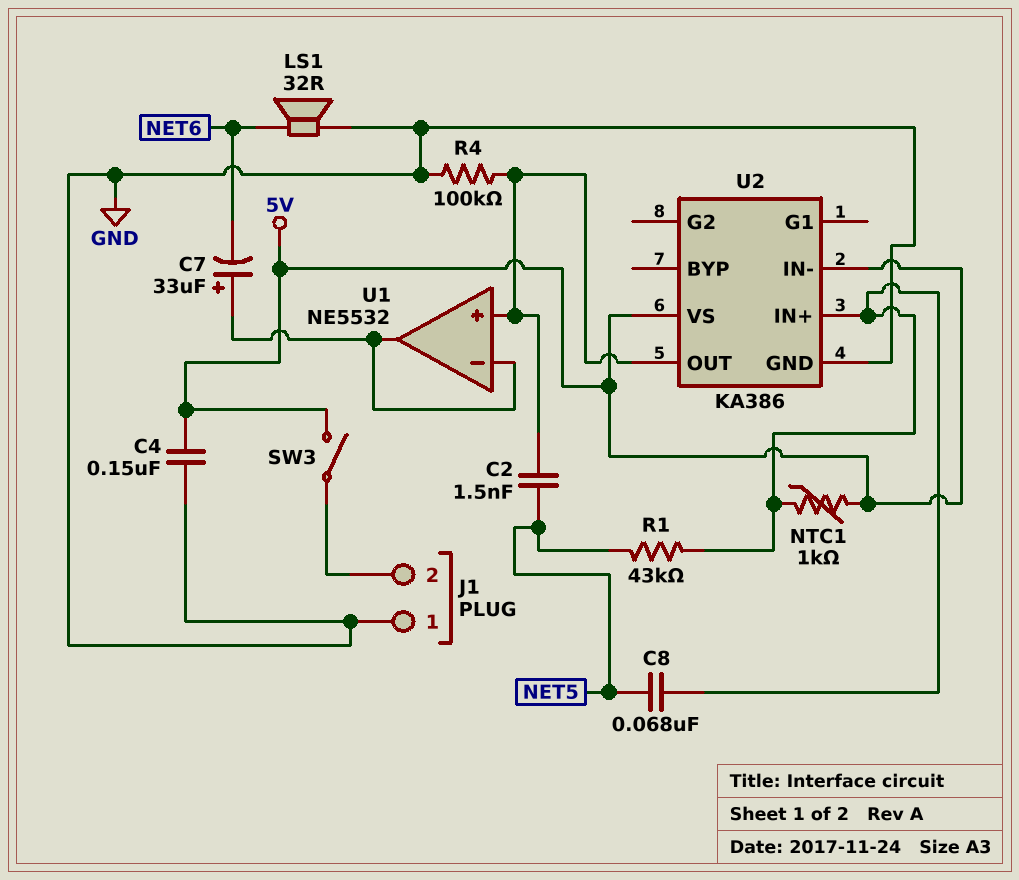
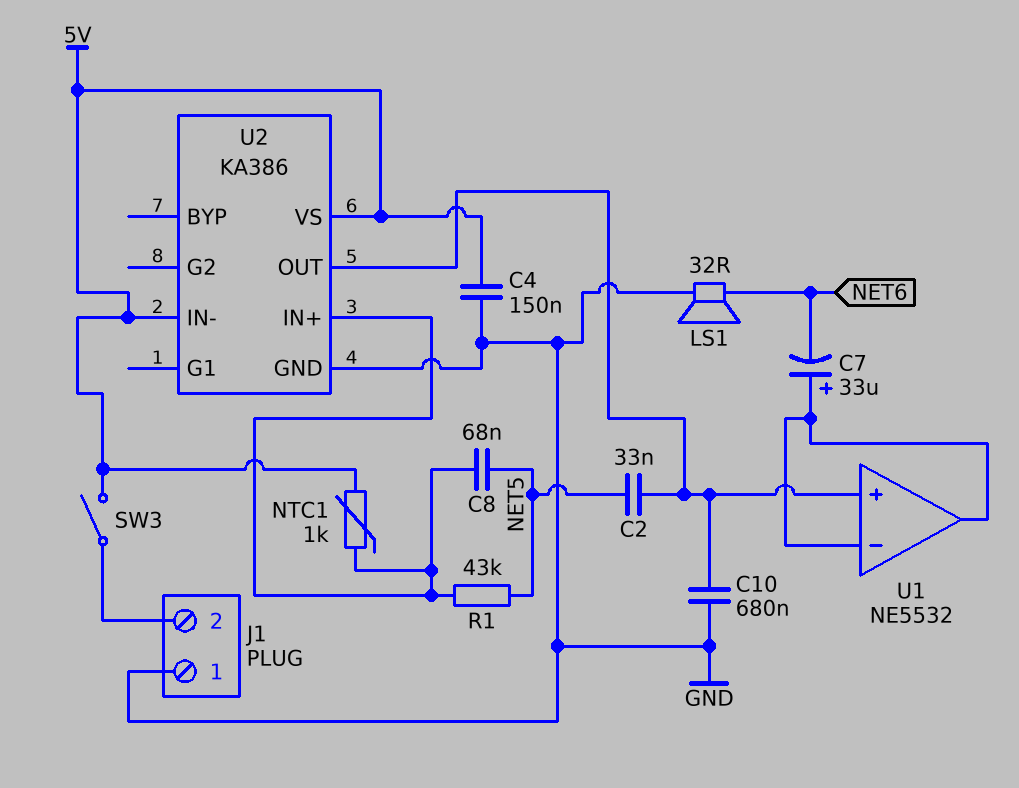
C2: 1.5nF (NET5, U1/in+) -> 33nF (NET5, U1/in+)
C10: none -> 680nF (GND, U1/in+)
R4: 100k (GND, U1/in+) -> none

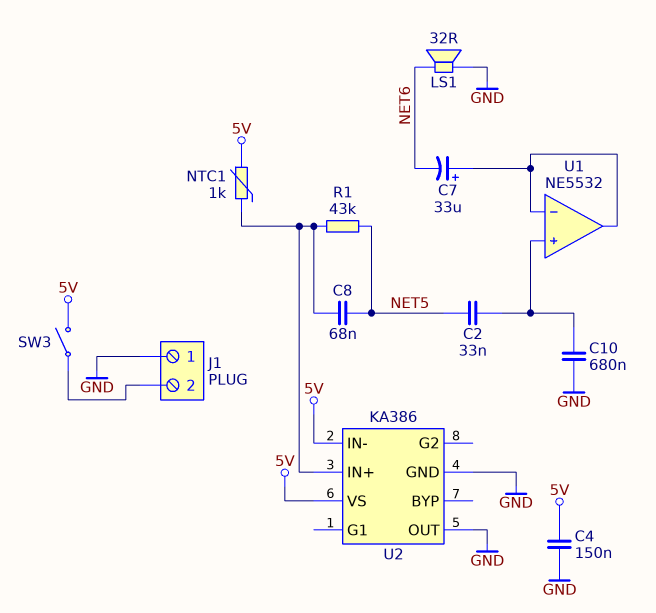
U2 pin OUT: U1/in+ -> GND

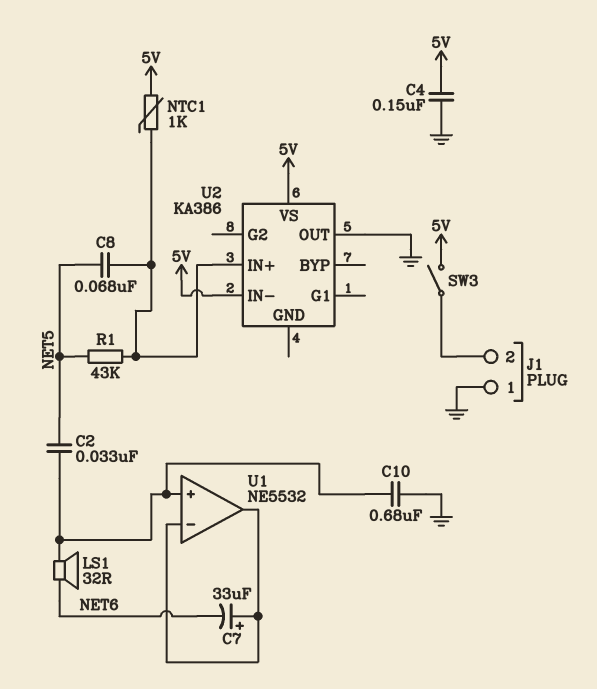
LS1: speaker 32R (GND, NET6) -> speaker 32R (NET6, U1/in+)
U2 pin GND: GND -> none

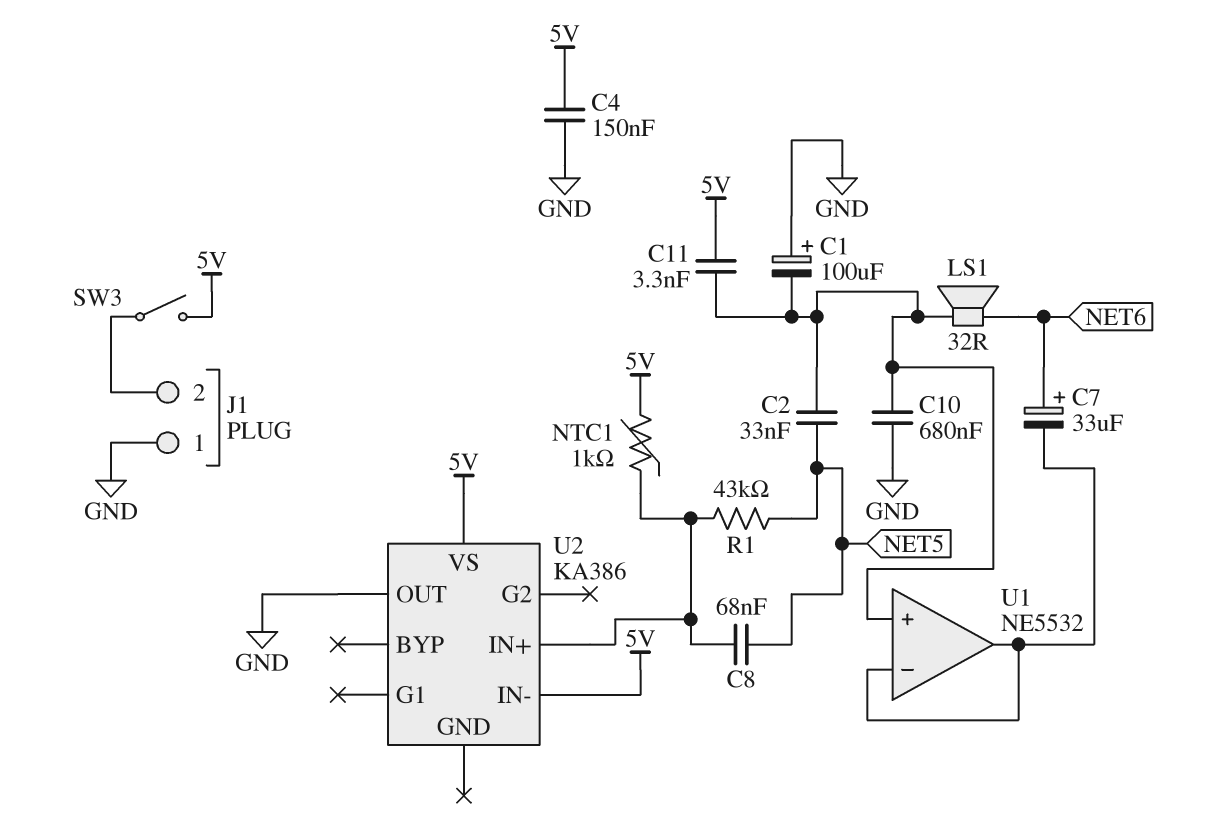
C1: none -> 100uF (plus GND, minus U1/in+)
C7: 33uF (plus U1/in-, minus NET6) -> 33uF (plus NET6, minus U1/in-)
C11: none -> 3.3nF (5V, U1/in+)

